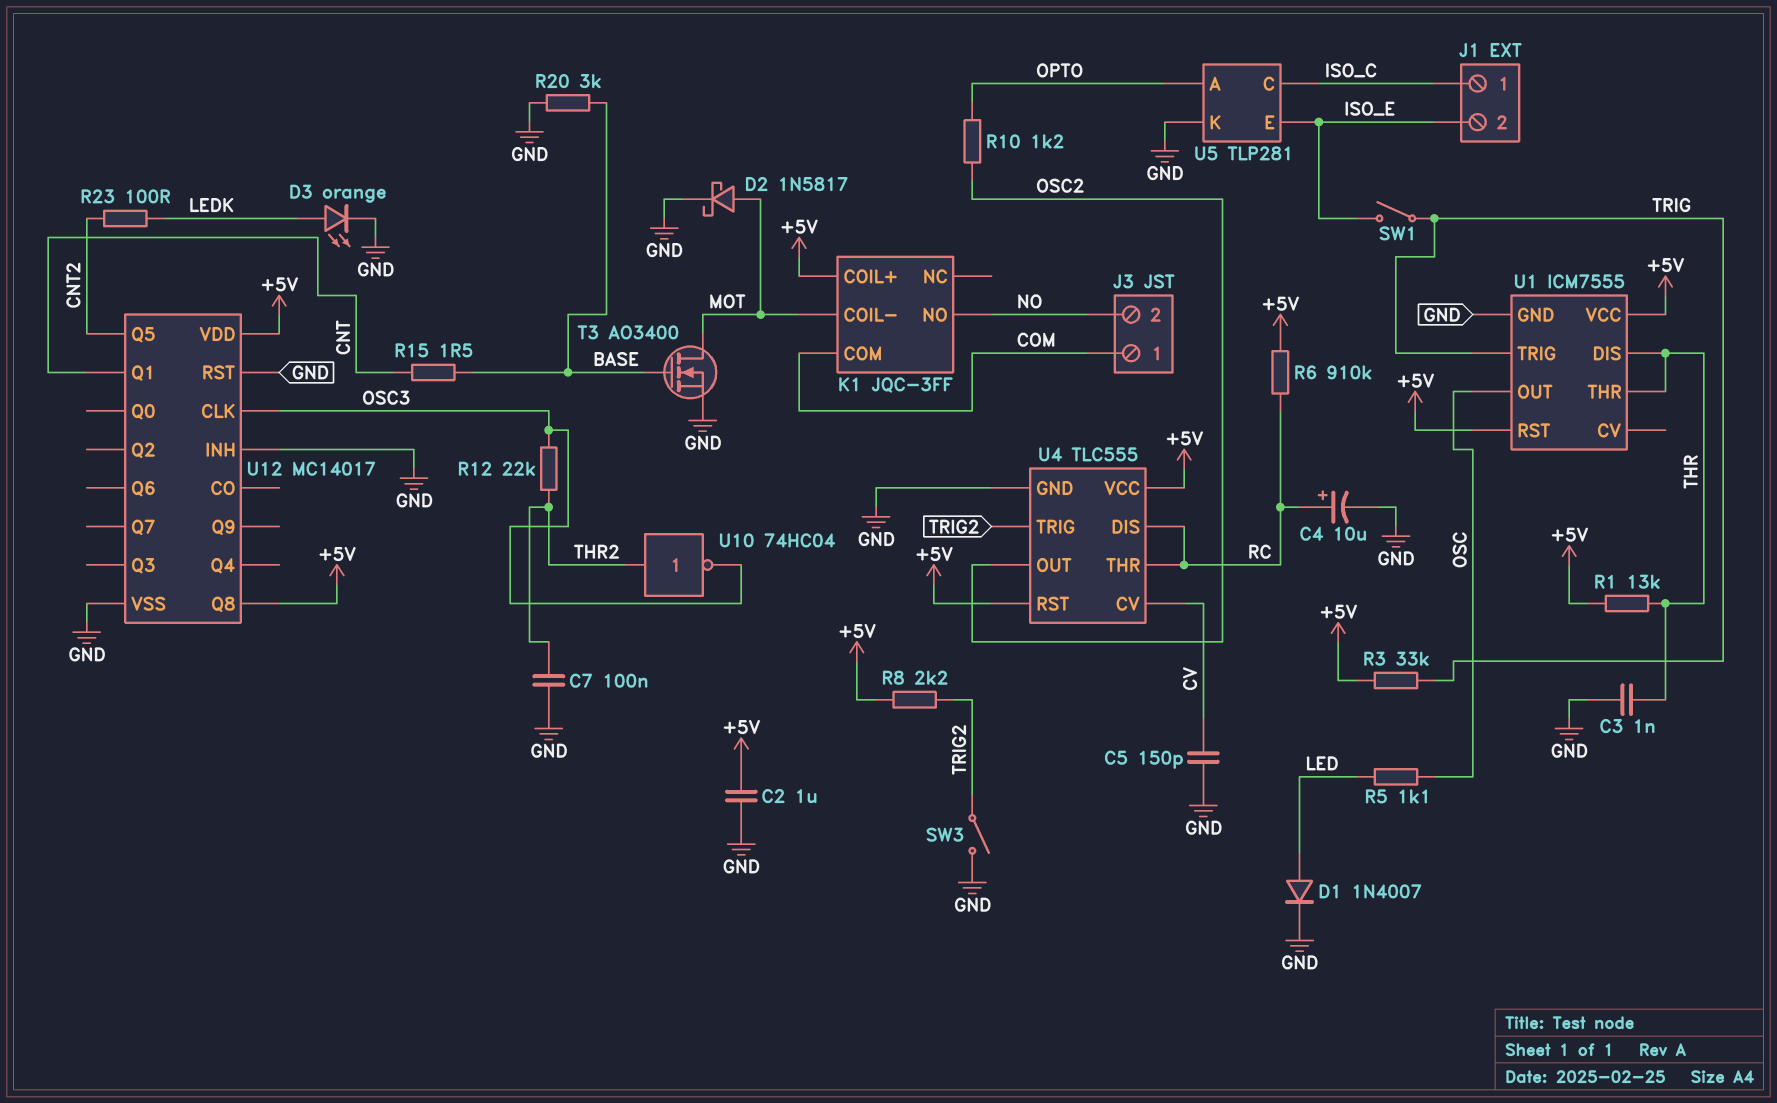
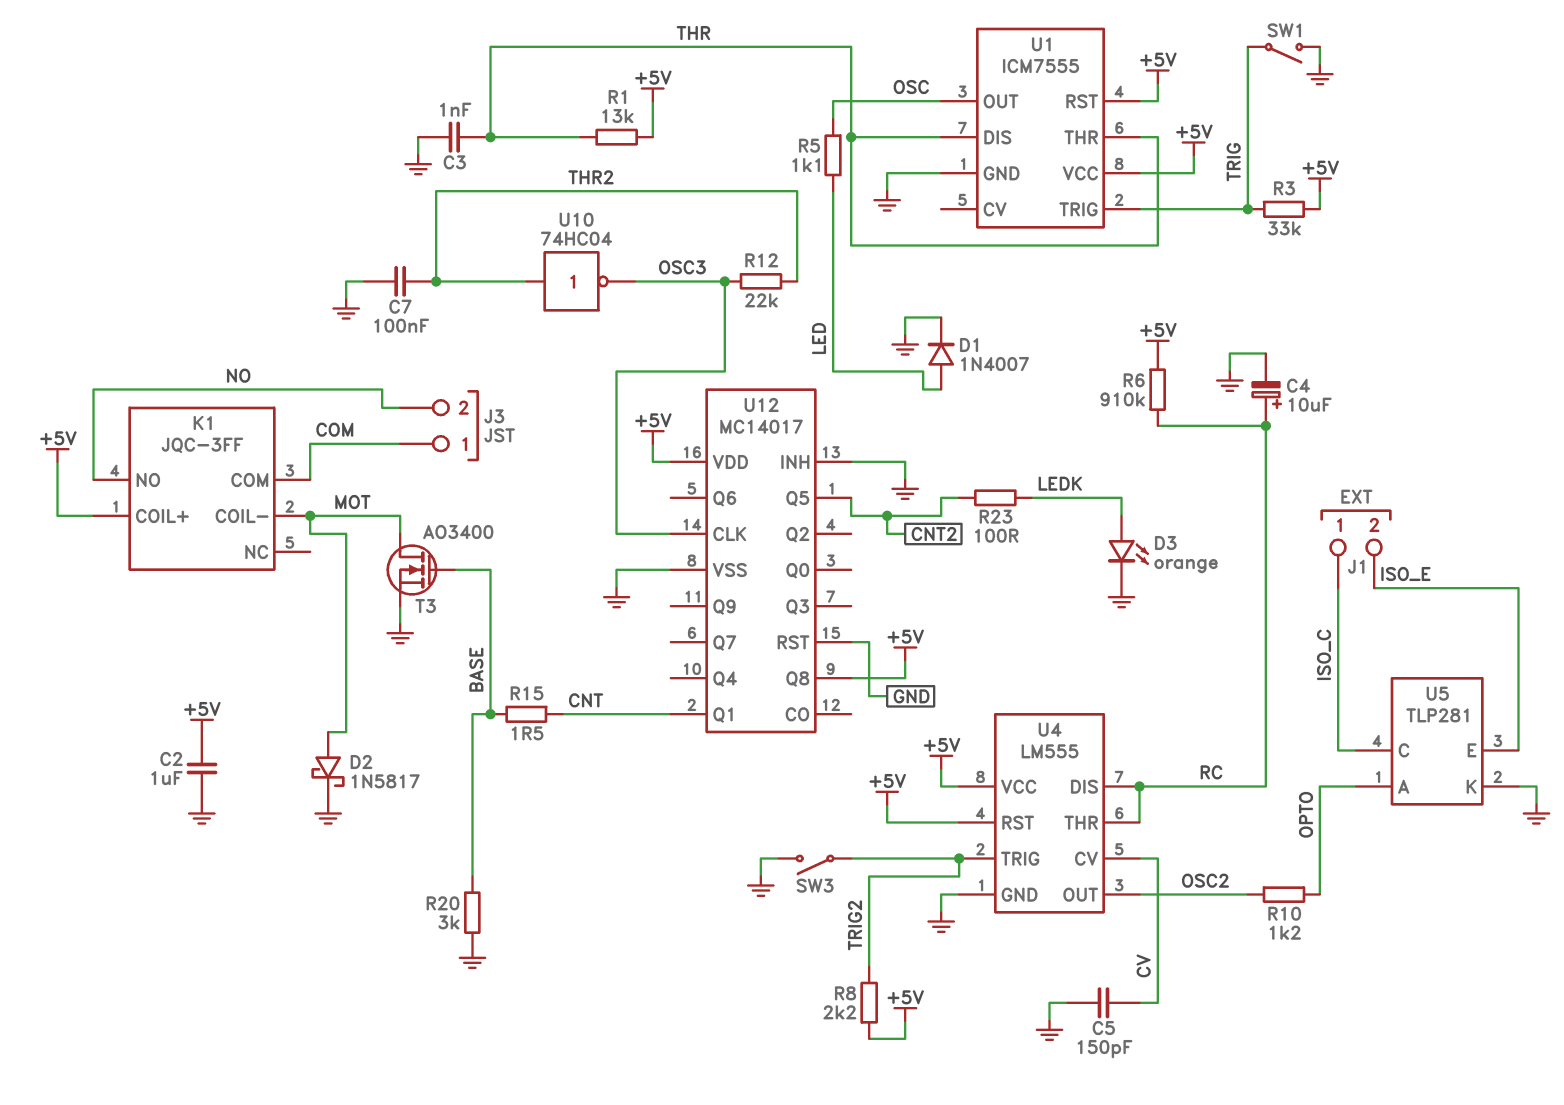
SW1: switch (ISO_E, TRIG) -> switch (GND, TRIG)
U4: TLC555 -> LM555

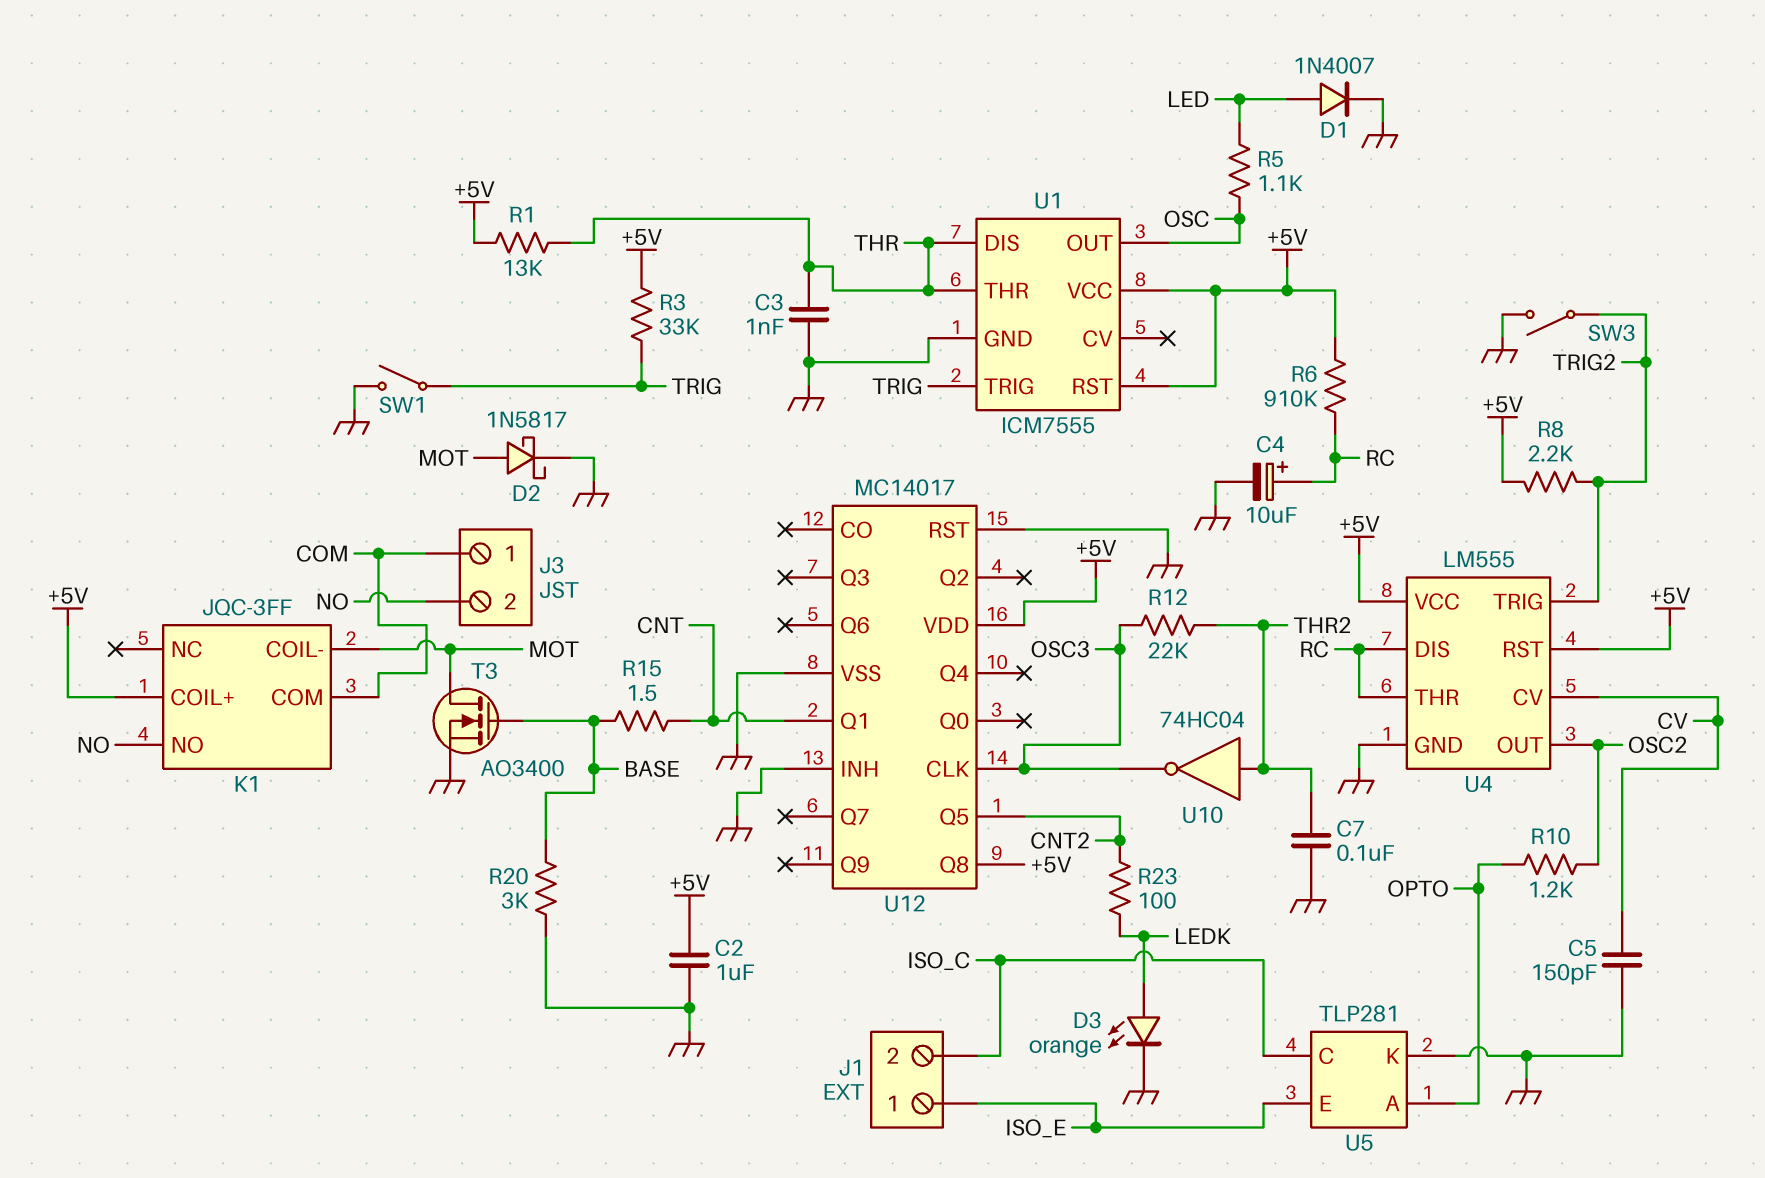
J1 pin 1: ISO_C -> ISO_E
J1 pin 2: ISO_E -> ISO_C

